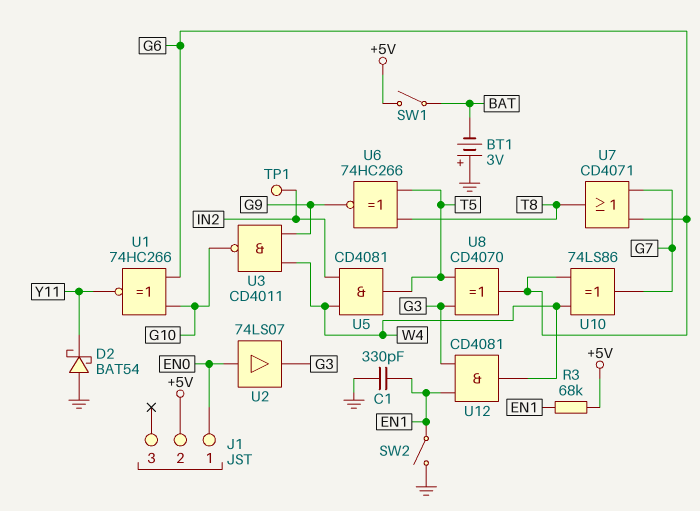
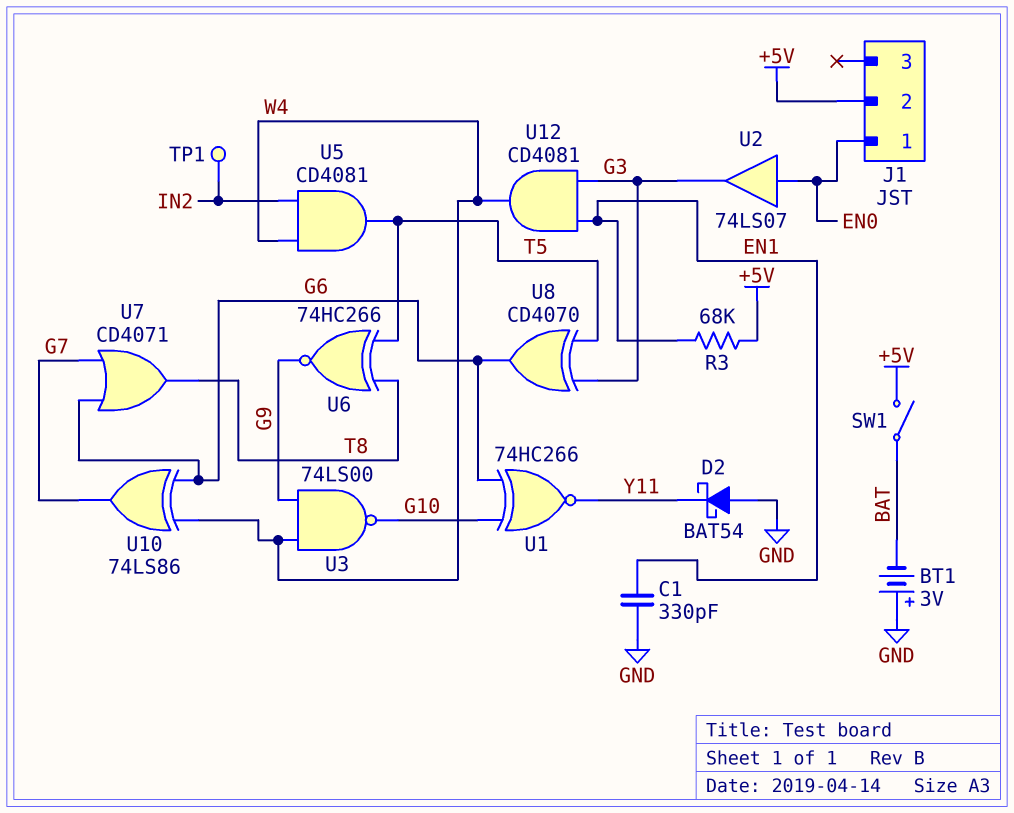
SW2: switch (EN1, GND) -> none
U3: NAND CD4011 (in G9, in W4, out G10) -> NAND 74LS00 (in G9, in W4, out G10)

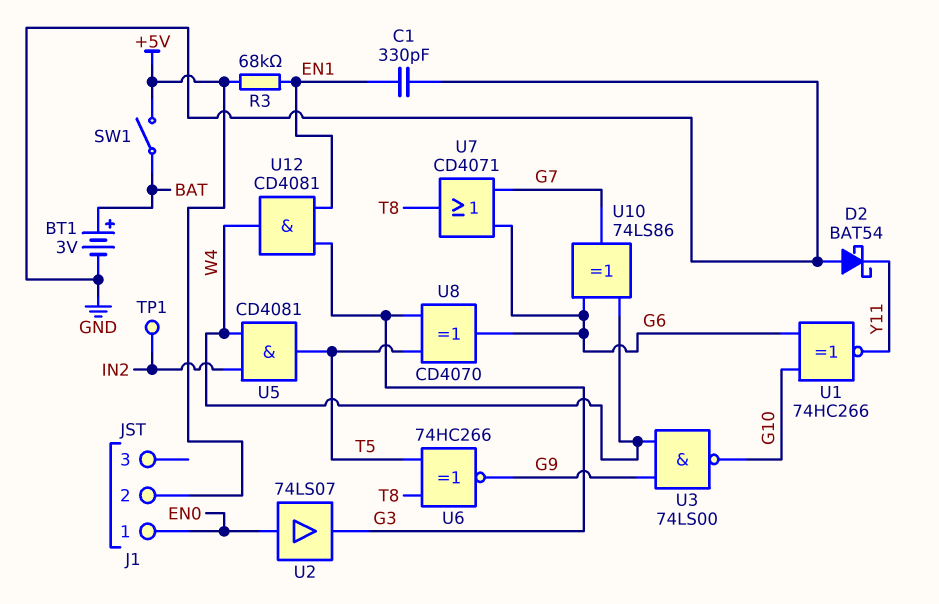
BT1: 3V (plus GND, minus BAT) -> 3V (plus BAT, minus GND)

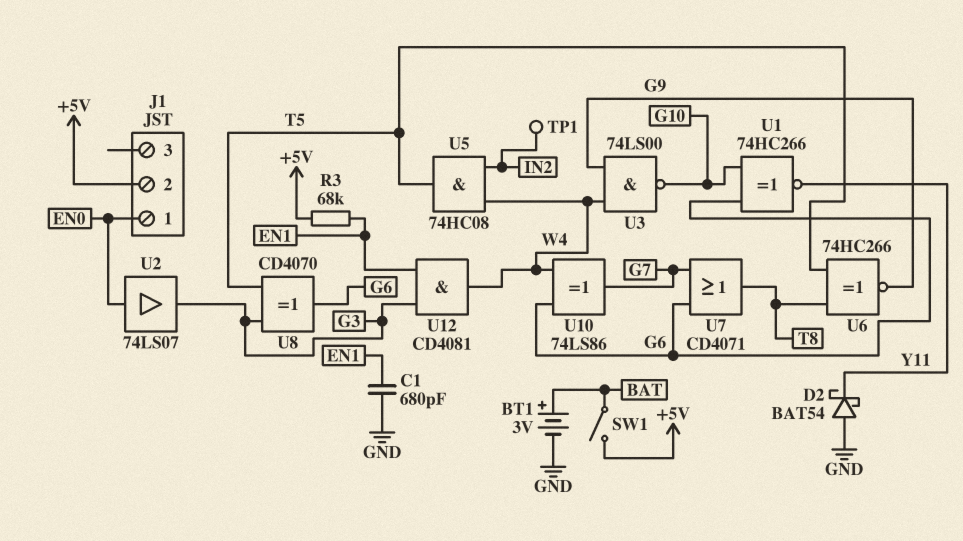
C1: 330pF (EN1, GND) -> 680pF (EN1, GND)
U5: AND CD4081 (in IN2, in W4, out T5) -> AND 74HC08 (in IN2, in W4, out T5)

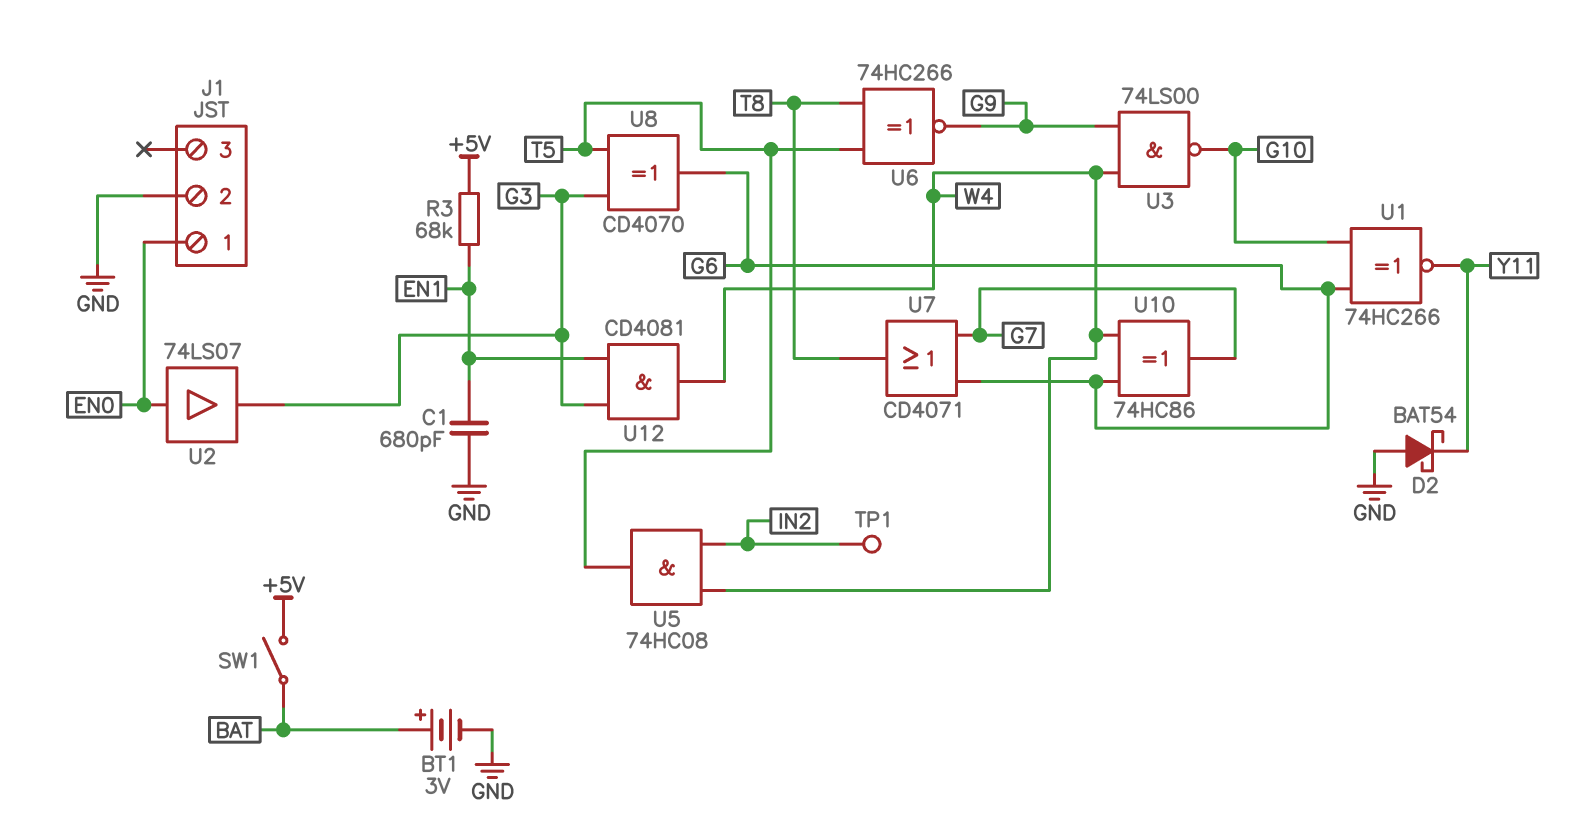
J1 pin 2: +5V -> GND
U10: XOR 74LS86 (in G6, in W4, out G7) -> XOR 74HC86 (in G6, in W4, out G7)

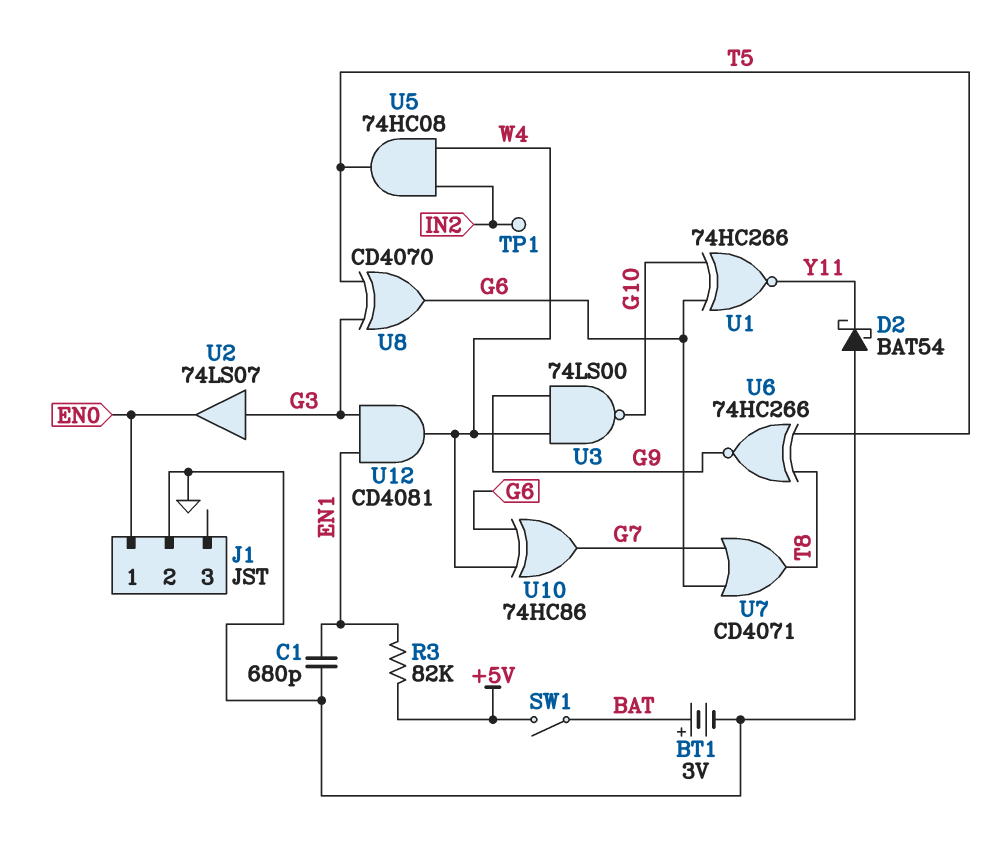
R3: 68k (+5V, EN1) -> 82k (+5V, EN1)
U2: buffer 74LS07 (in EN0, out G3) -> buffer 74LS07 (in G3, out EN0)

